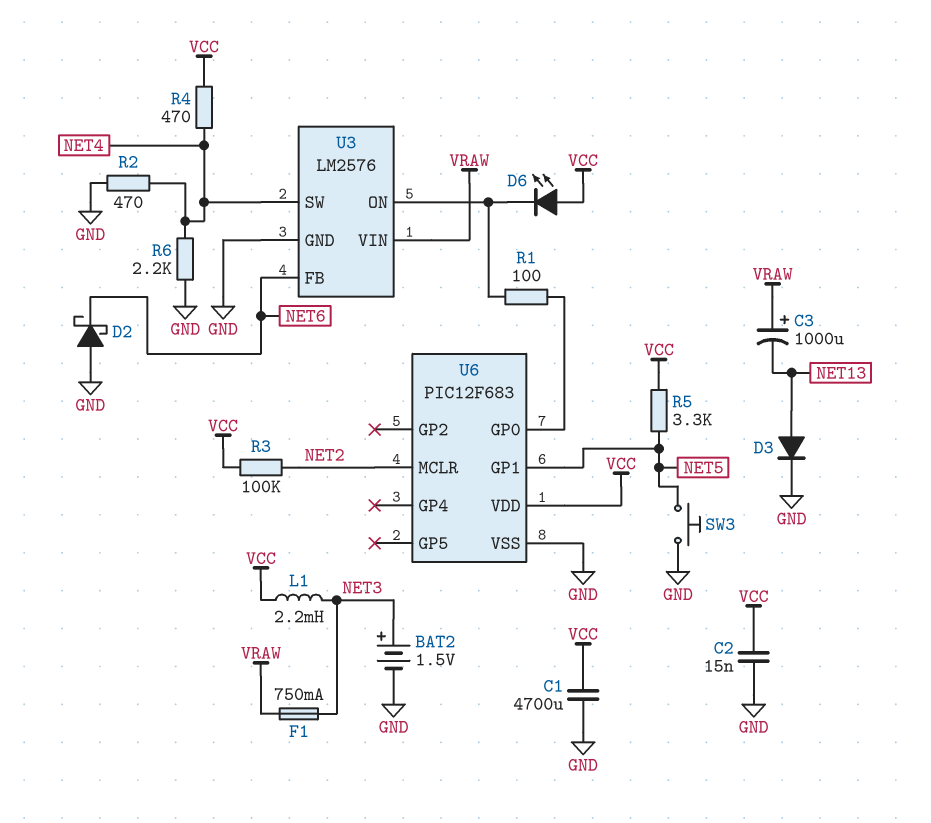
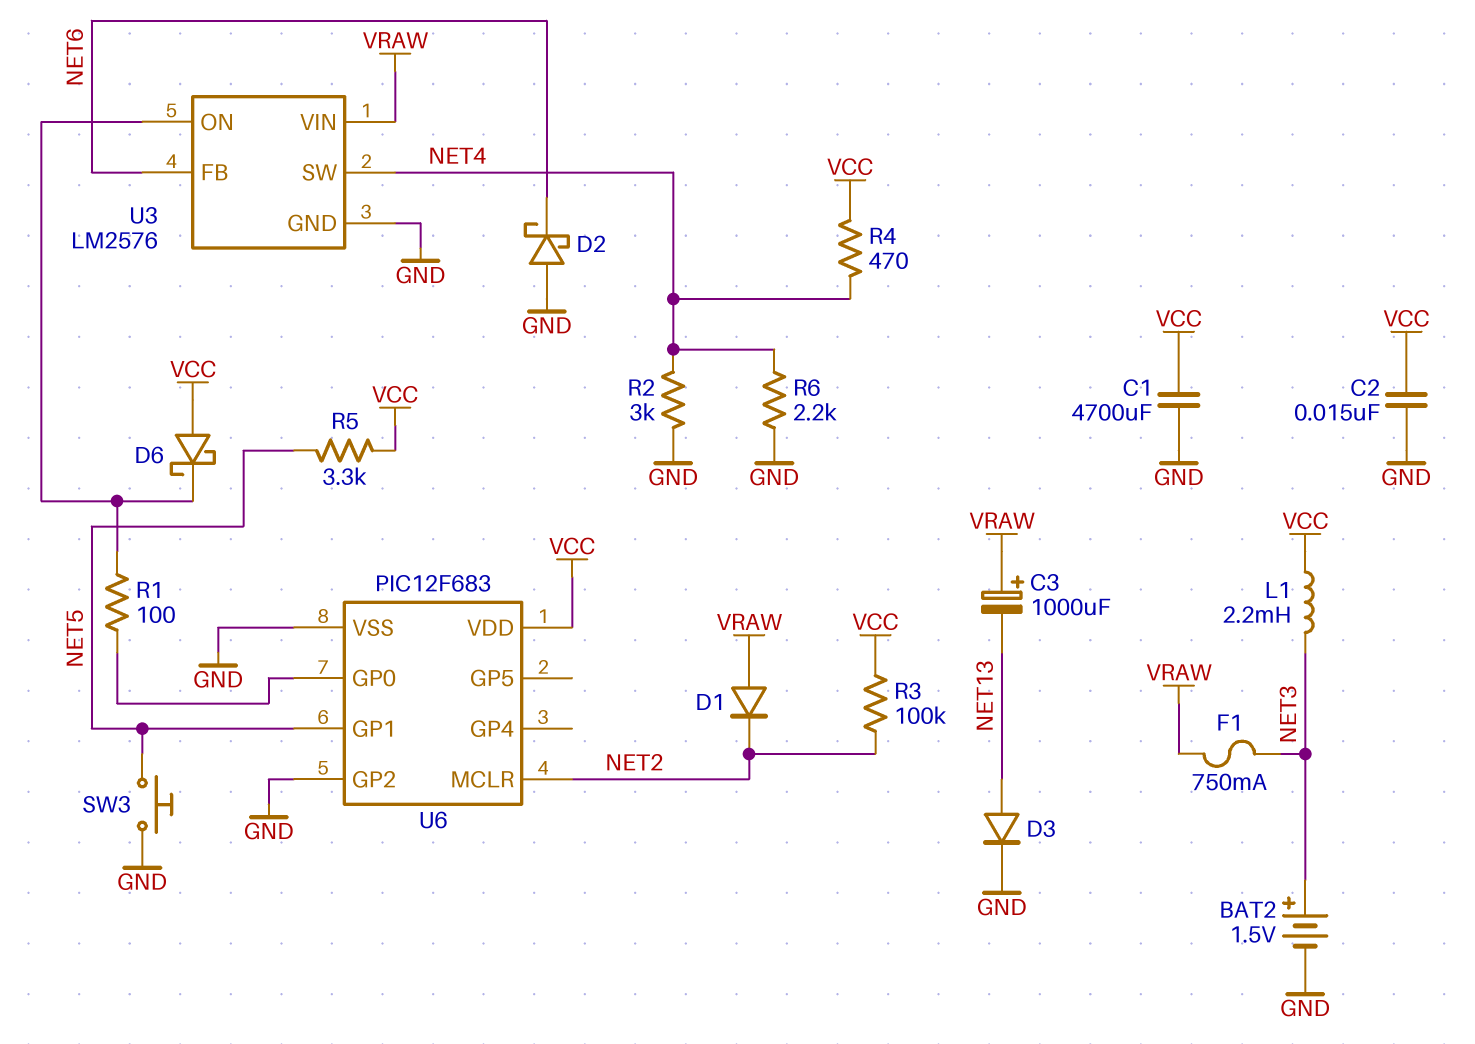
D1: none -> diode (A VRAW, K NET2)
D6: LED (A VCC, K U3/ON) -> schottky (A VCC, K U3/ON)
R2: 470 (GND, NET4) -> 3k (GND, NET4)
U6 pin GP2: none -> GND

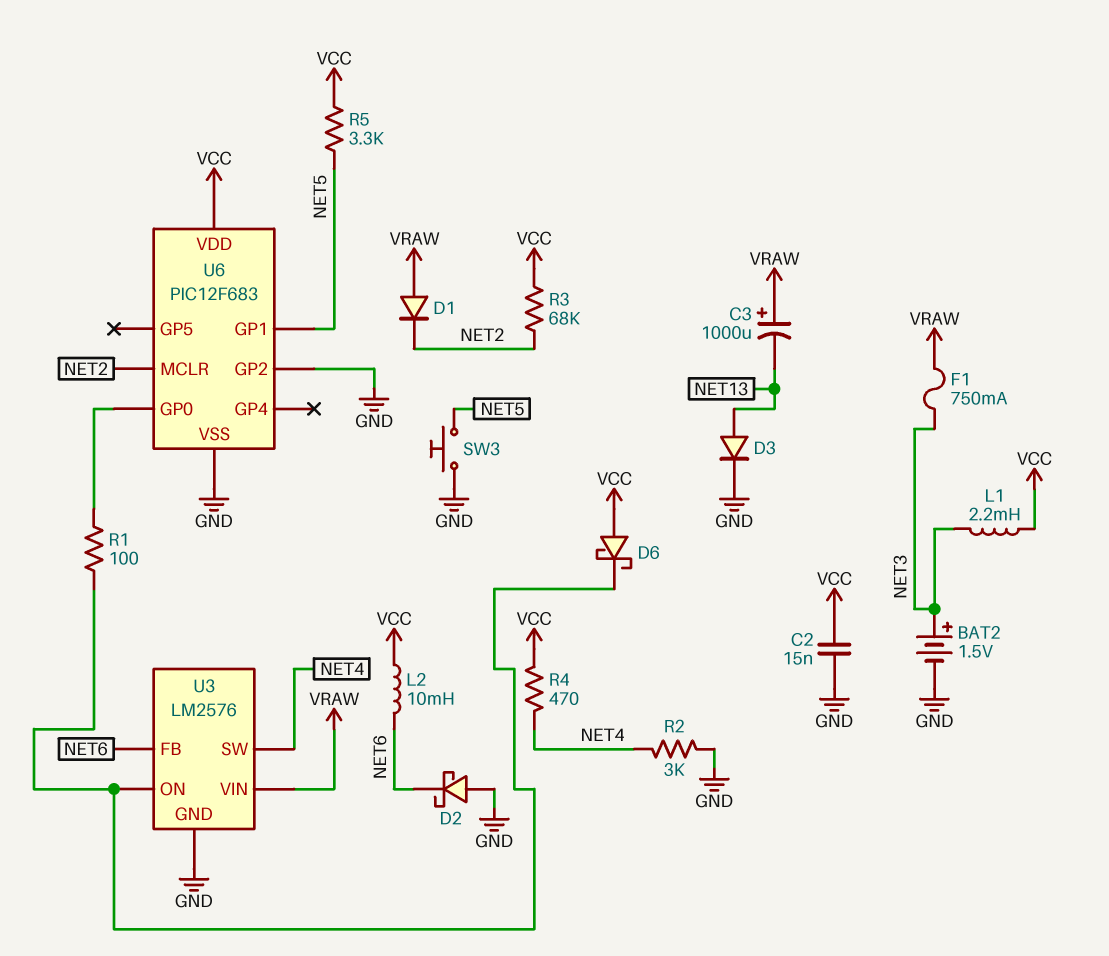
C1: 4700uF (GND, VCC) -> none
L2: none -> 10mH (NET6, VCC)
R3: 100k (NET2, VCC) -> 68k (NET2, VCC)
R6: 2.2k (GND, NET4) -> none

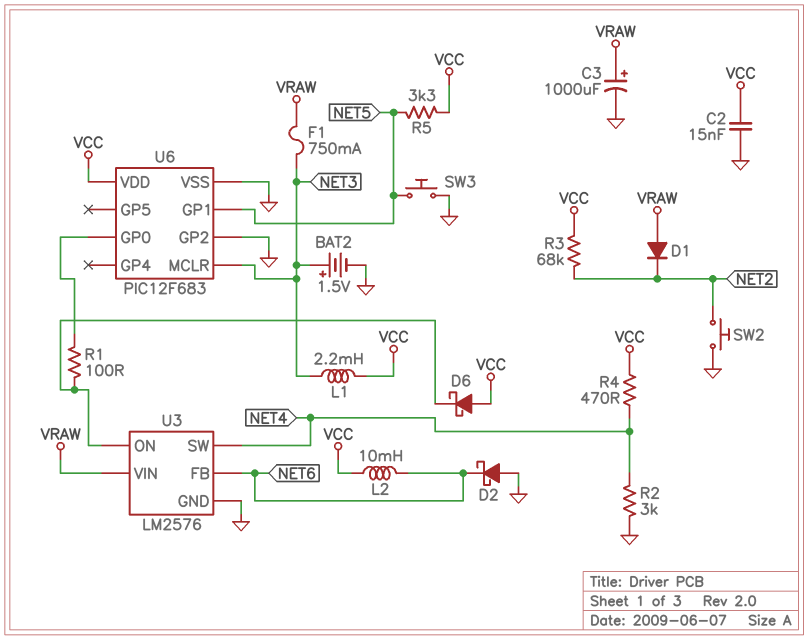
C3: 1000uF (plus VRAW, minus NET13) -> 1000uF (plus VRAW, minus GND)
D3: diode (A NET13, K GND) -> none
SW2: none -> button (GND, NET2)
U6 pin MCLR: NET2 -> NET3

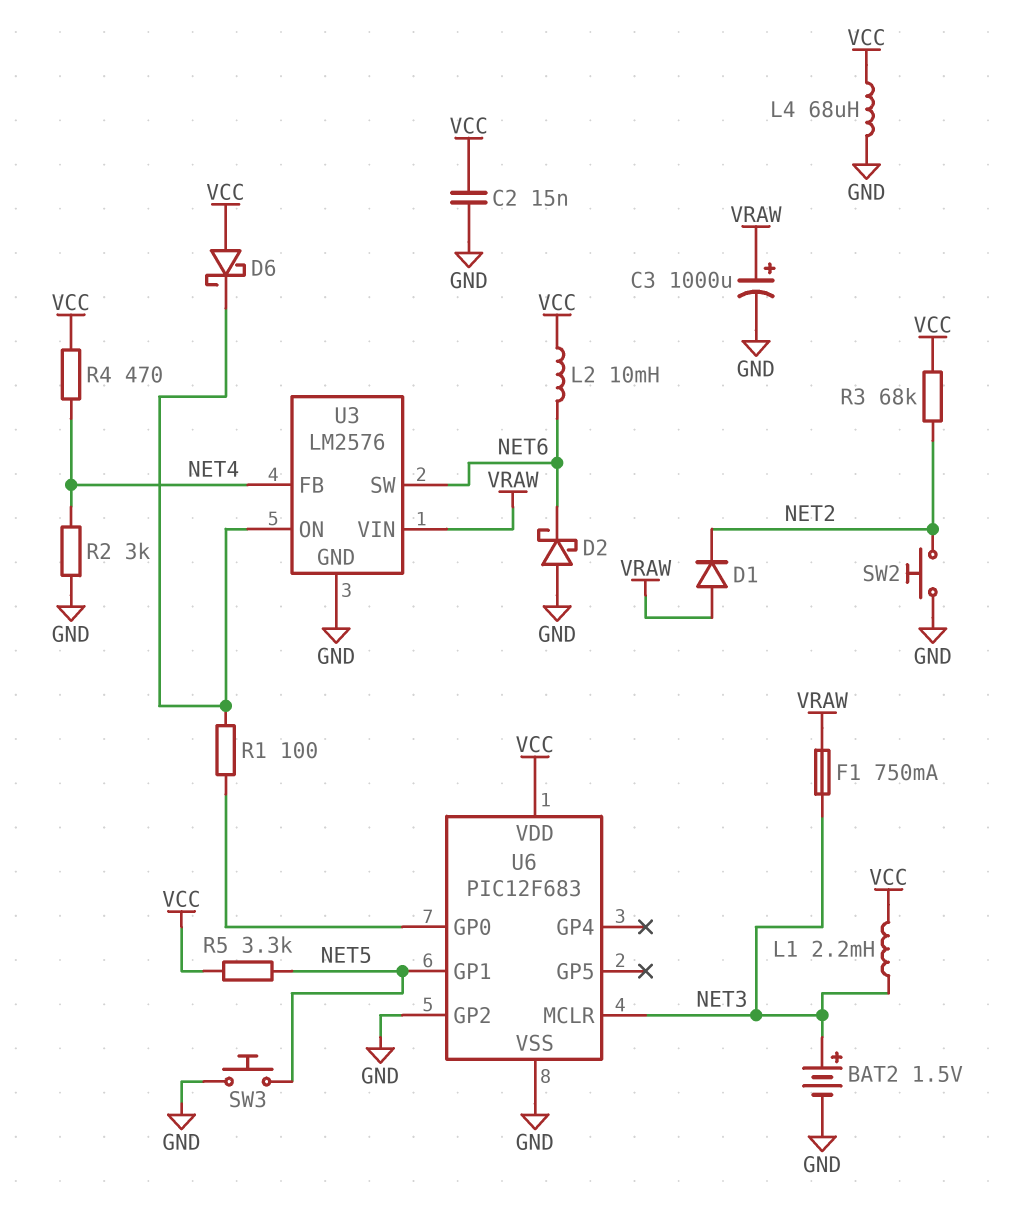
L4: none -> 68uH (GND, VCC)
U3 pin FB: NET6 -> NET4
U3 pin SW: NET4 -> NET6

